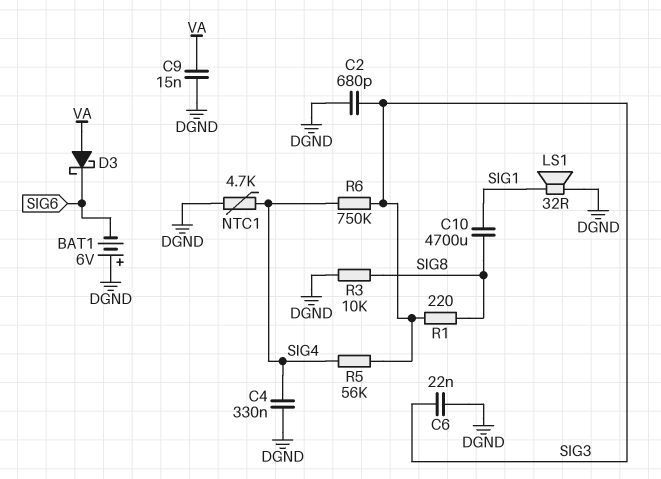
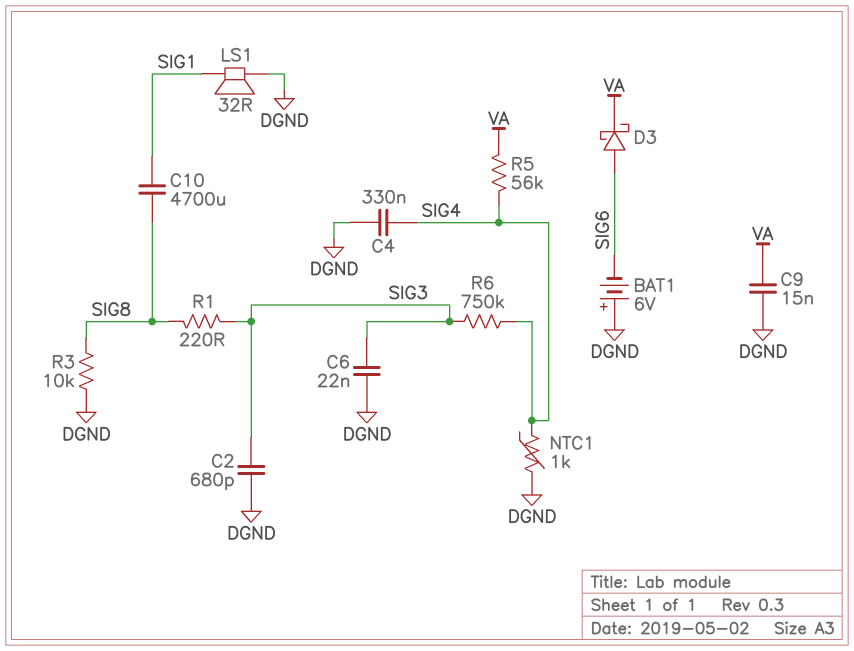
D3: schottky (A VA, K SIG6) -> schottky (A SIG6, K VA)
NTC1: 4.7k (DGND, SIG4) -> 1k (DGND, SIG4)
R5: 56k (SIG3, SIG4) -> 56k (SIG4, VA)

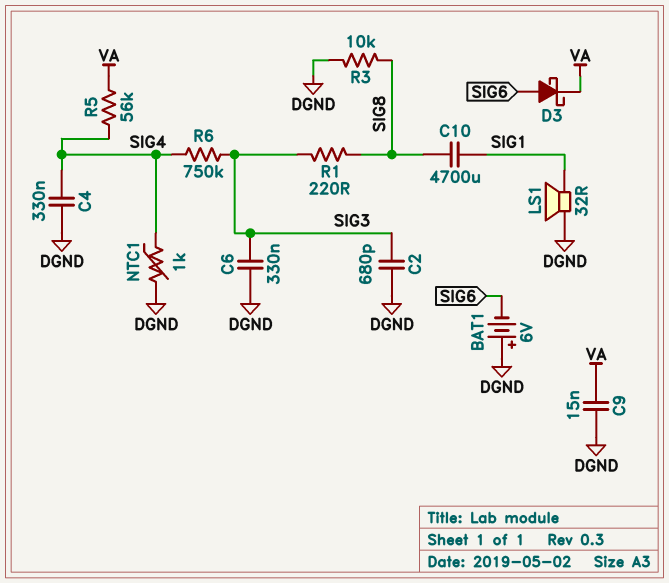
C6: 22nF (DGND, SIG3) -> 330nF (DGND, SIG3)

